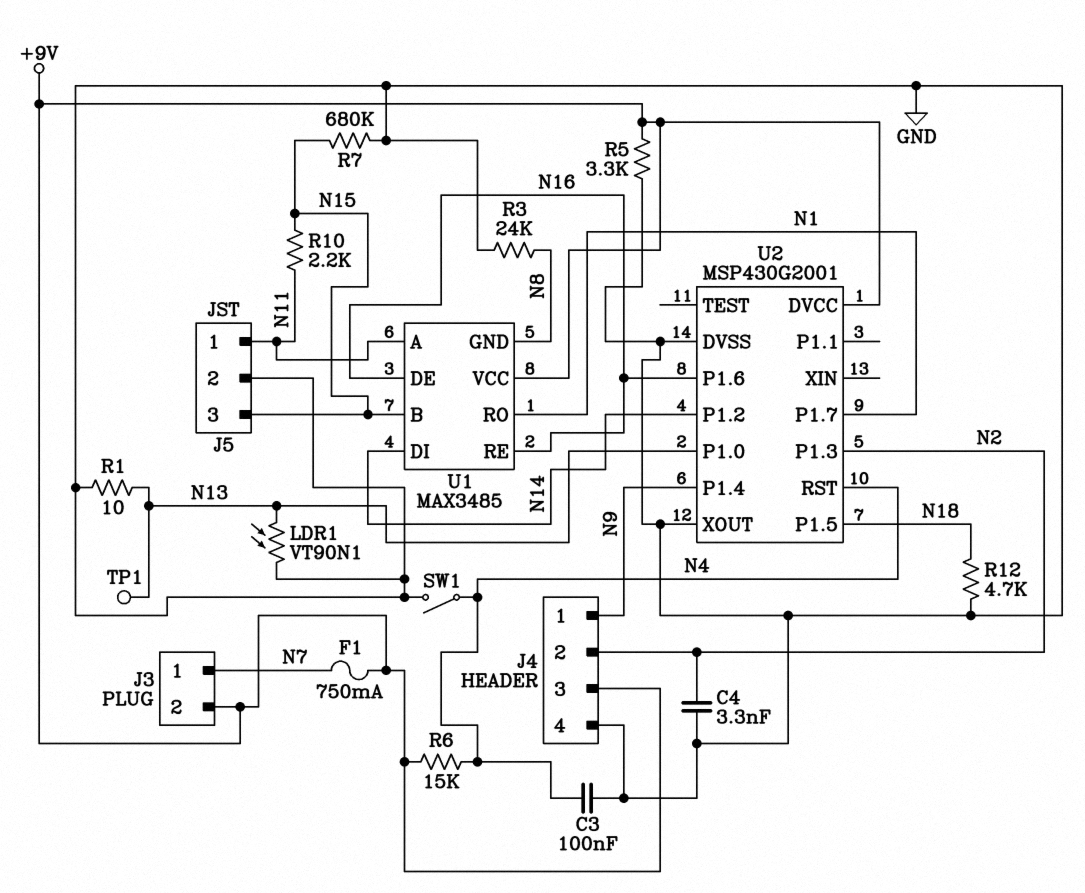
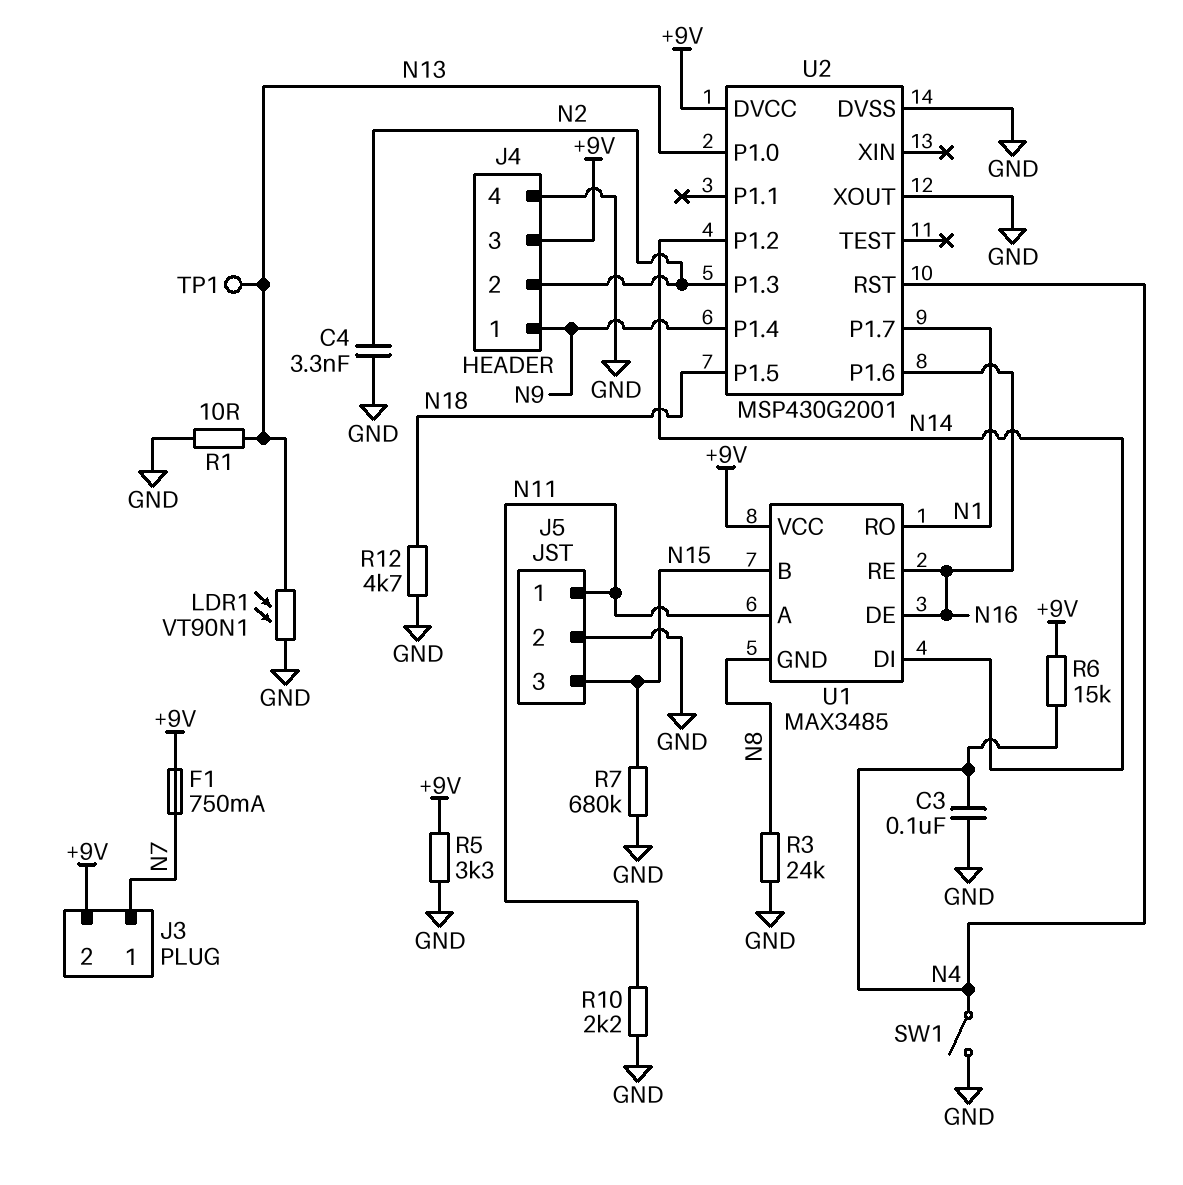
R10: 2.2k (N11, N15) -> 2.2k (GND, N11)

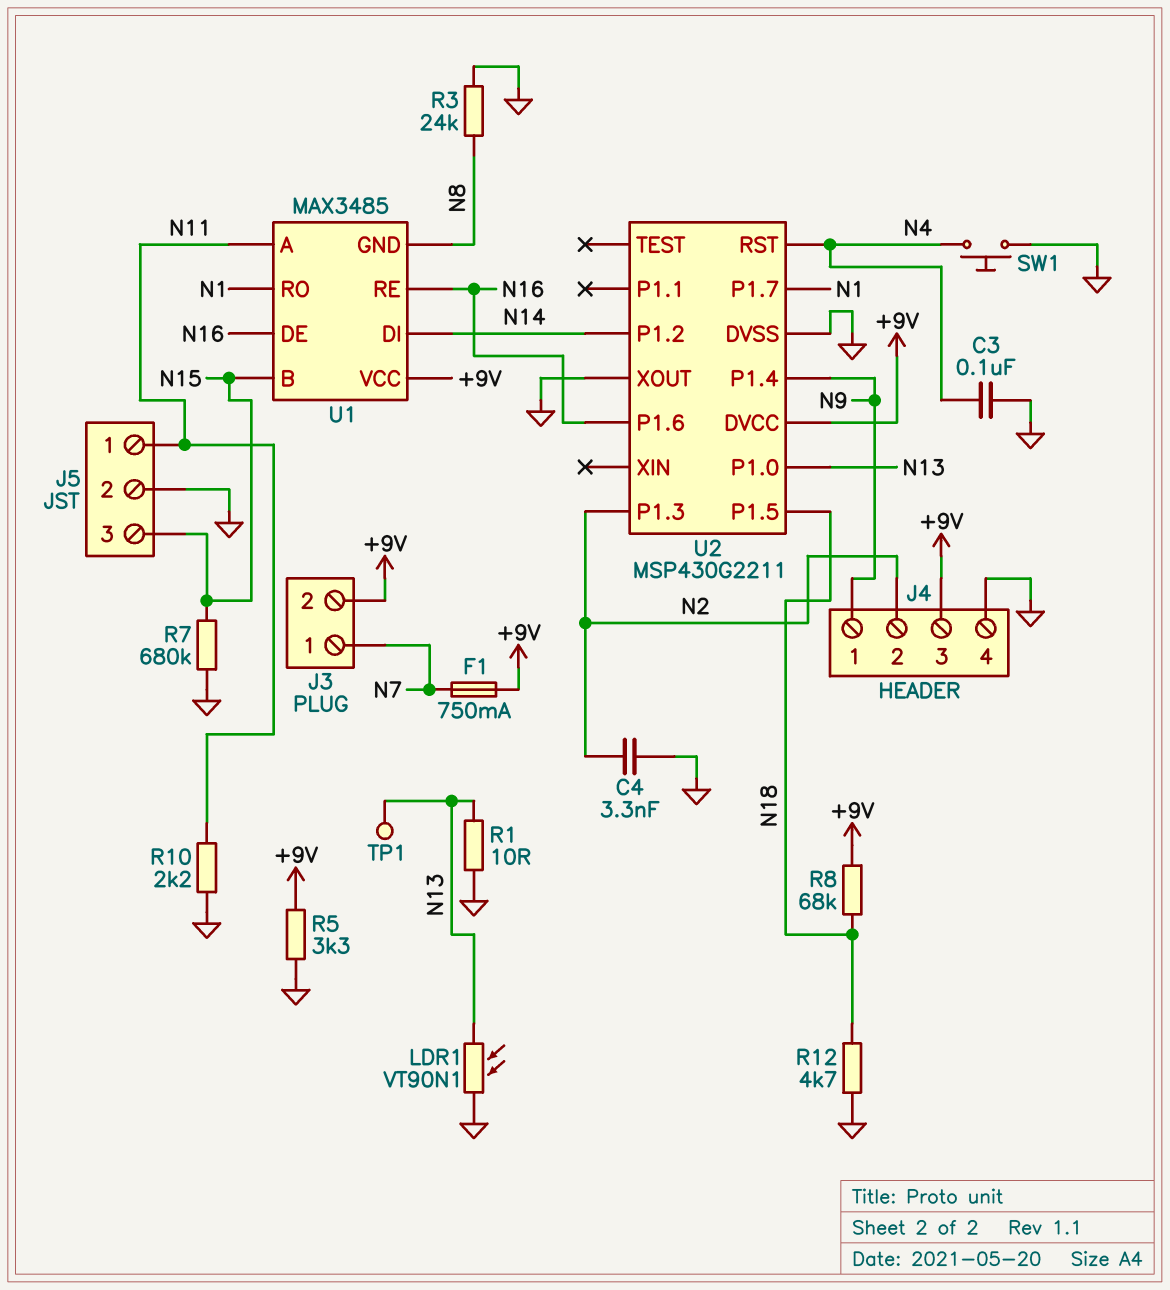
R6: 15k (+9V, N4) -> none
R8: none -> 68k (+9V, N18)
SW1: switch (GND, N4) -> button (GND, N4)
U2: MSP430G2001 -> MSP430G2211

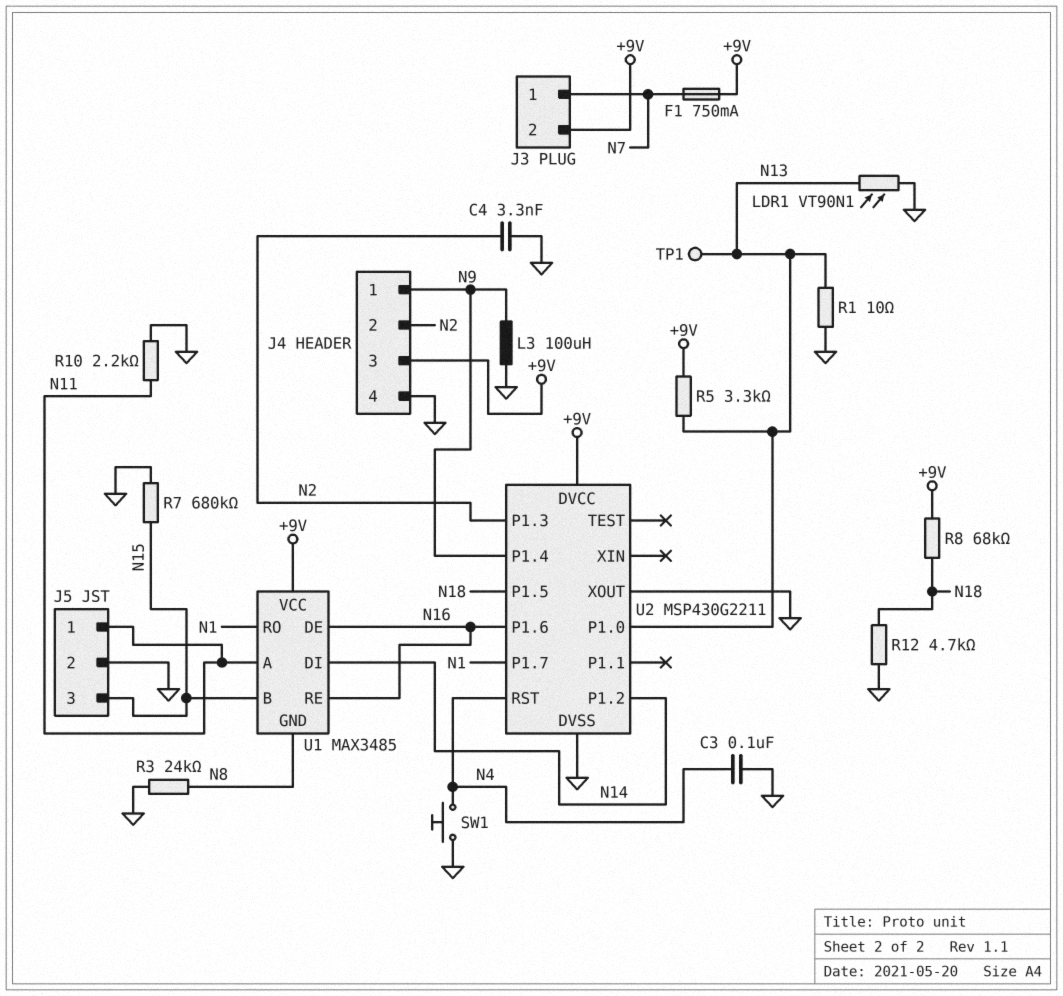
L3: none -> 100uH (GND, N9)
R5: 3.3k (+9V, GND) -> 3.3k (+9V, N13)

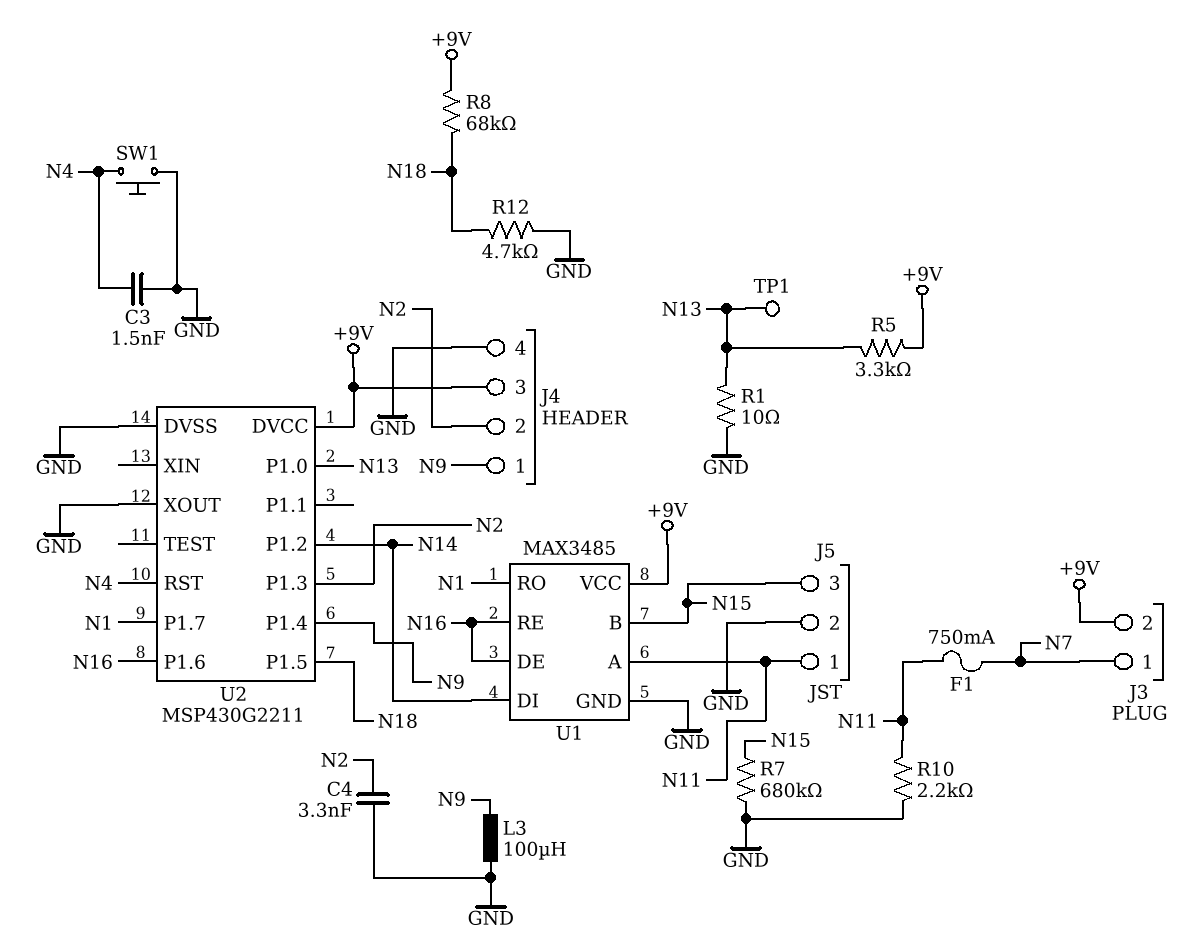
C3: 100nF (GND, N4) -> 1.5nF (GND, N4)
F1: 750mA (+9V, N7) -> 750mA (N7, N11)
LDR1: VT90N1 (GND, N13) -> none
R3: 24k (GND, N8) -> none
U1 pin GND: N8 -> GND

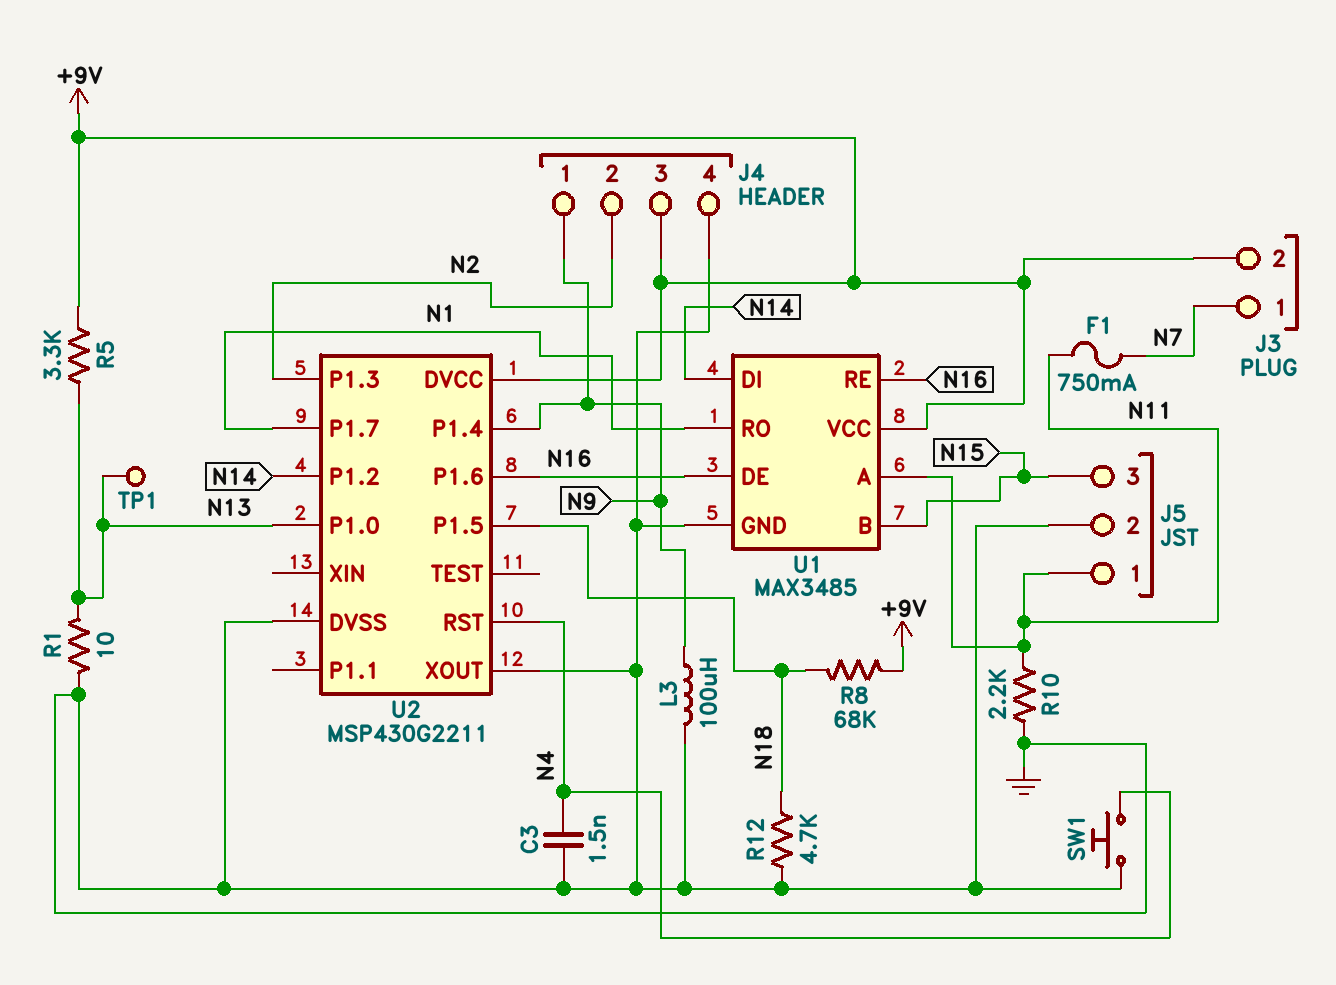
C4: 3.3nF (GND, N2) -> none
R7: 680k (GND, N15) -> none

